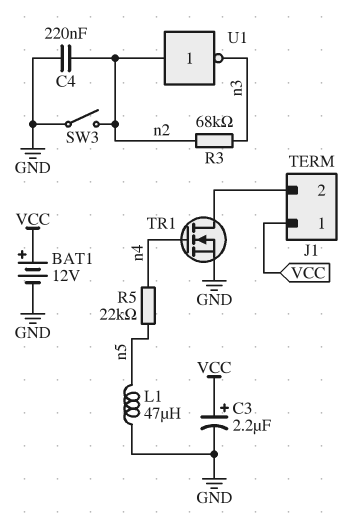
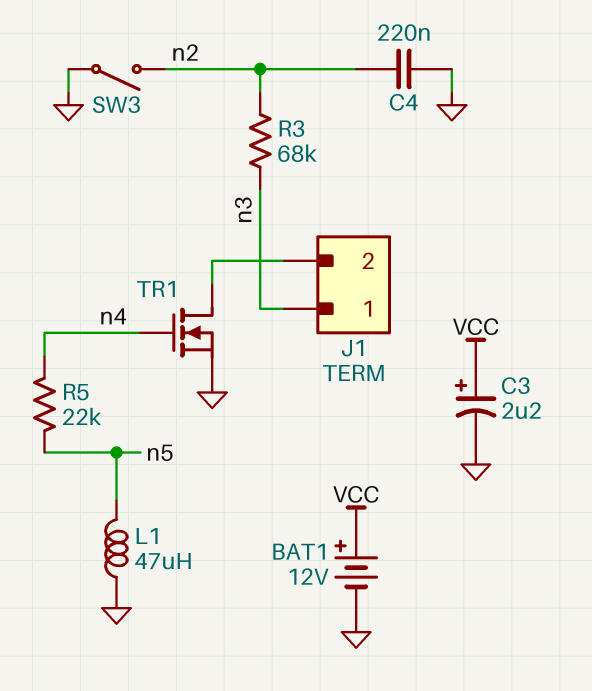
J1 pin 1: VCC -> n3
U1: NOT (in n2, out n3) -> none

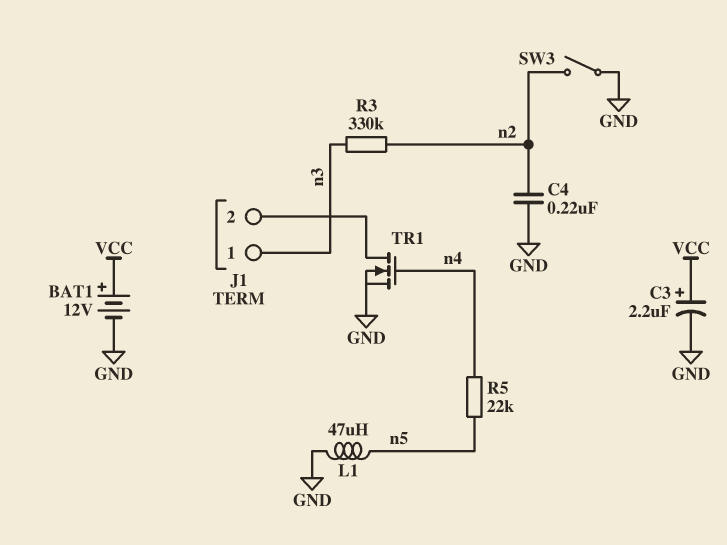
R3: 68k (n2, n3) -> 330k (n2, n3)

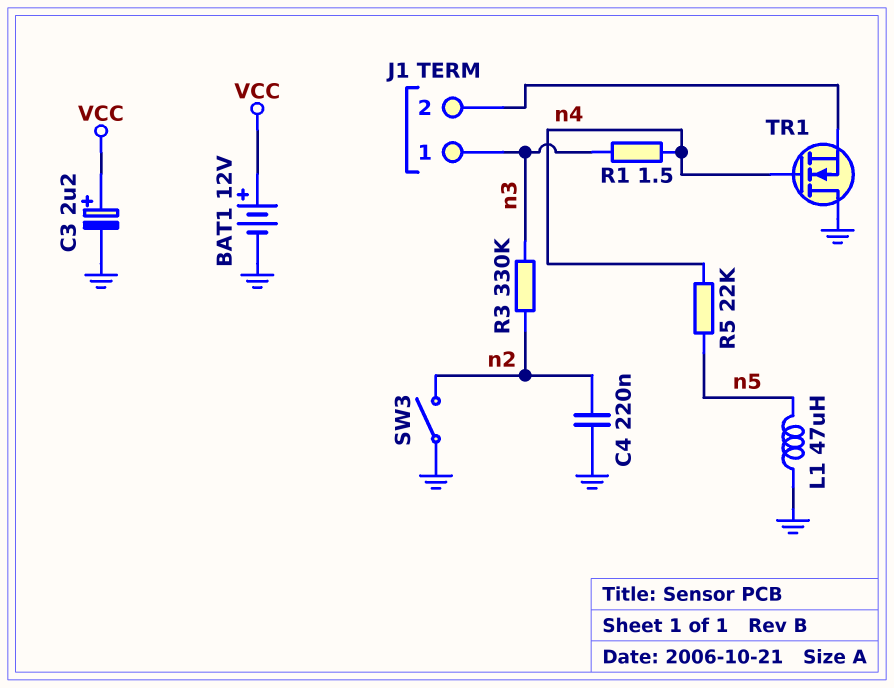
R1: none -> 1.5 (n3, n4)
TR1: NMOS (G n4, D J1/2, S GND) -> NMOS (G n4, D GND, S J1/2)

